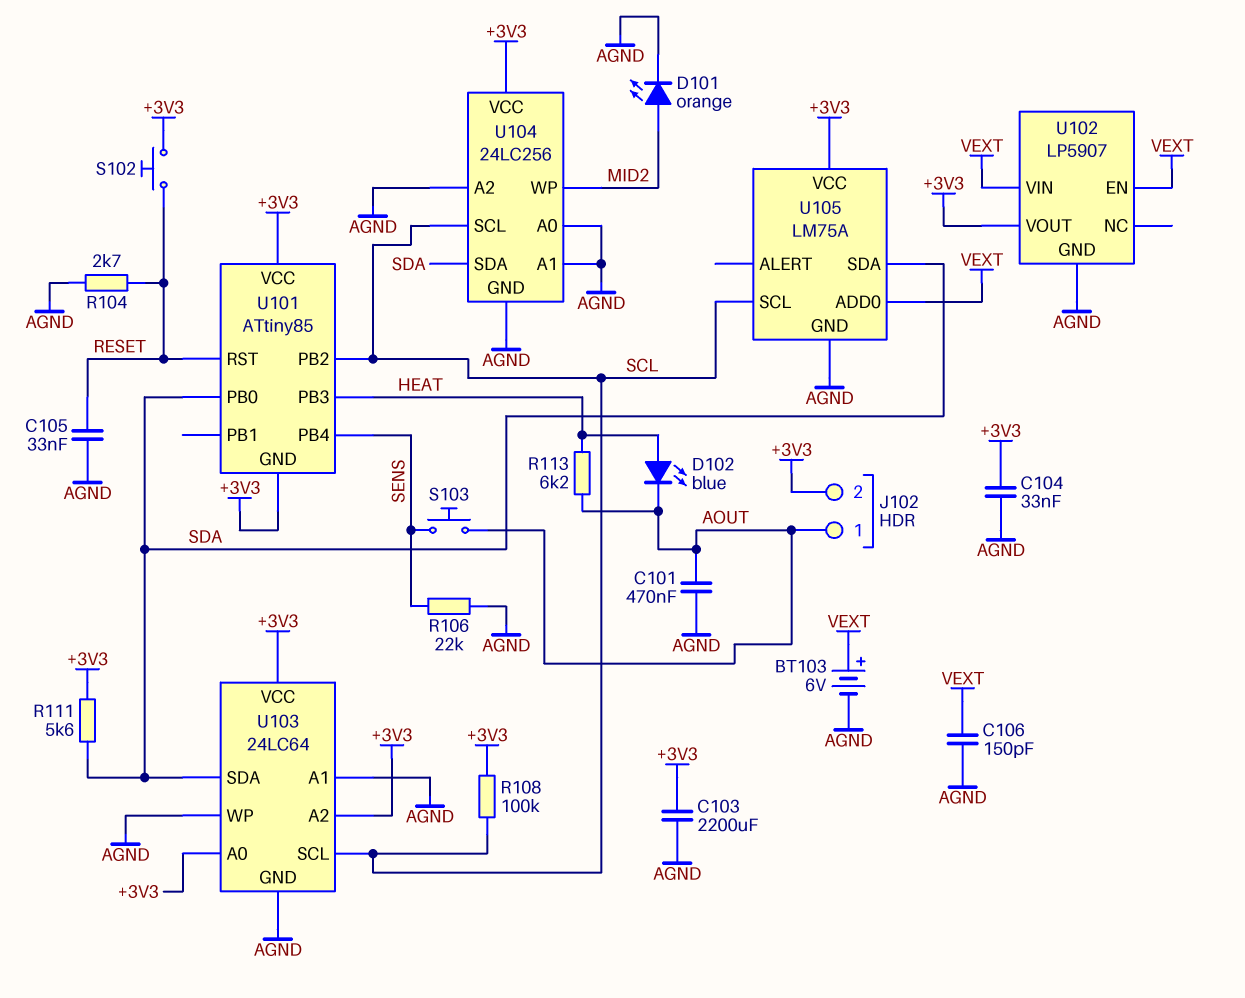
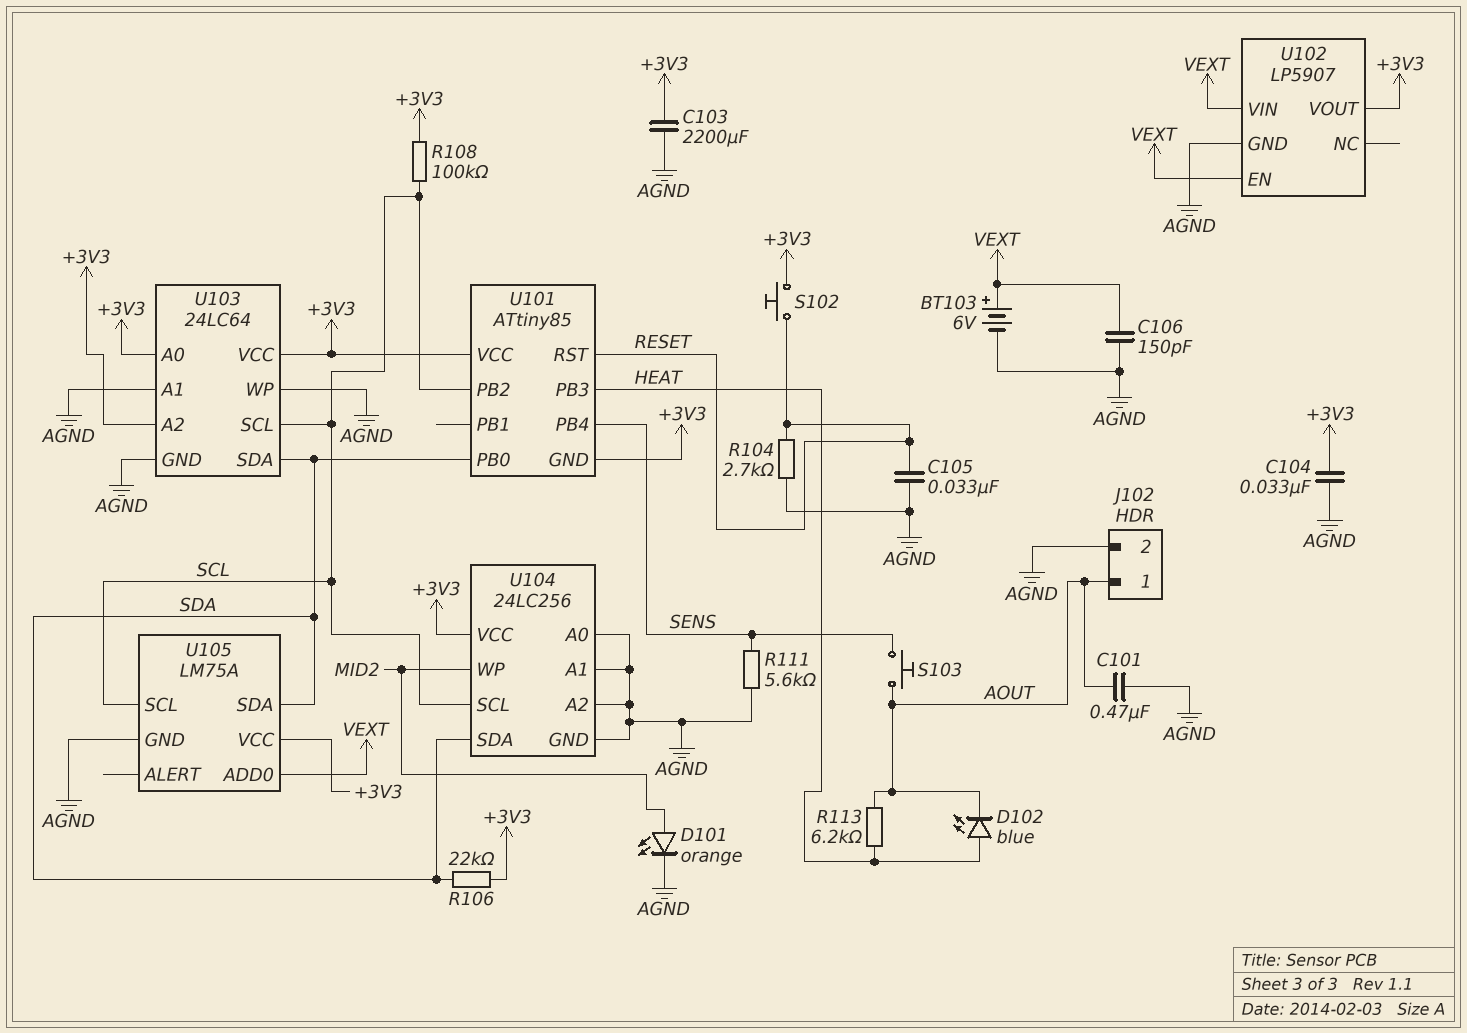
J102 pin 2: +3V3 -> AGND
R106: 22k (AGND, SENS) -> 22k (+3V3, SDA)
R111: 5.6k (+3V3, SDA) -> 5.6k (AGND, SENS)

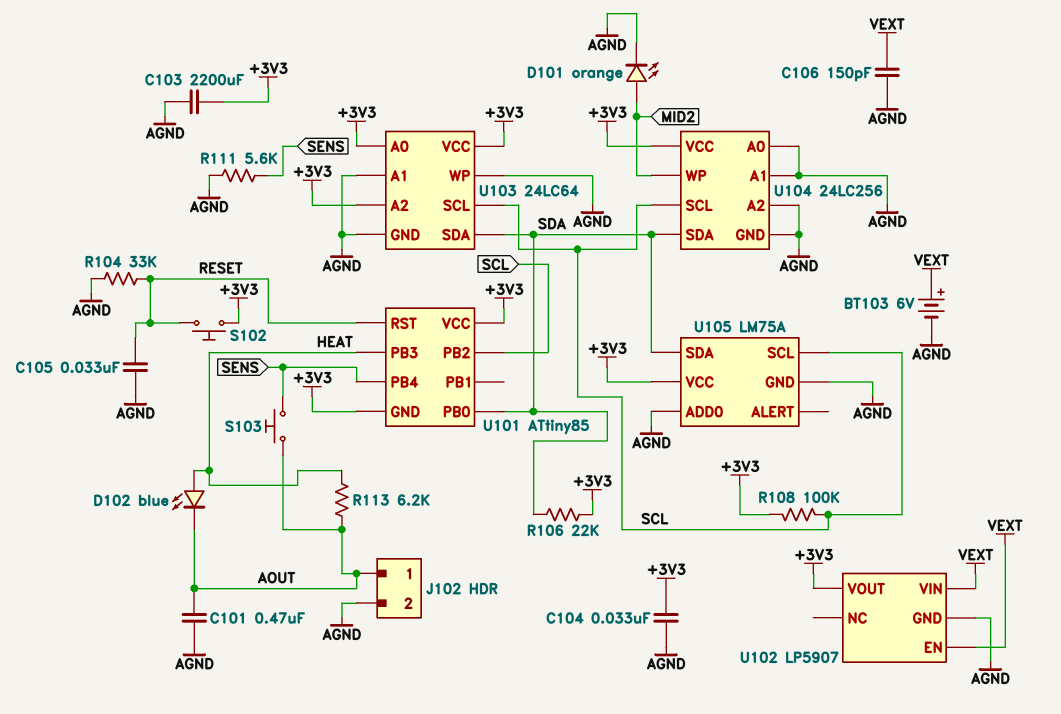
R104: 2.7k (AGND, RESET) -> 33k (AGND, RESET)
U105 pin ADD0: VEXT -> AGND

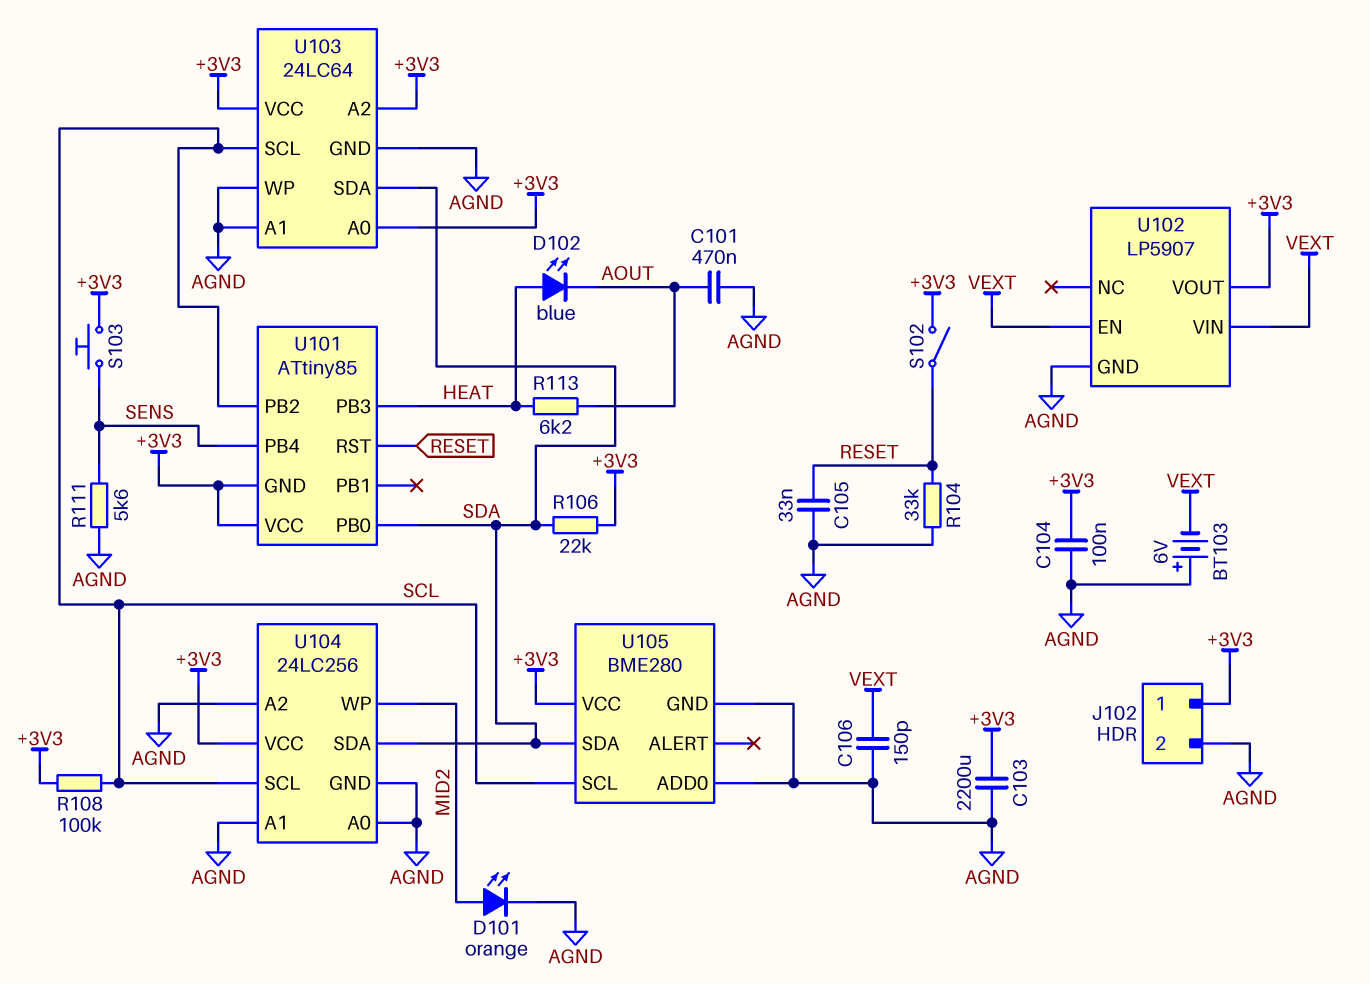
BT103: 6V (plus VEXT, minus AGND) -> 6V (plus AGND, minus VEXT)
C104: 33nF (+3V3, AGND) -> 100nF (+3V3, AGND)
J102 pin 1: AOUT -> +3V3
S102: button (+3V3, RESET) -> switch (+3V3, RESET)
S103: button (AOUT, SENS) -> button (+3V3, SENS)
U105: LM75A -> BME280

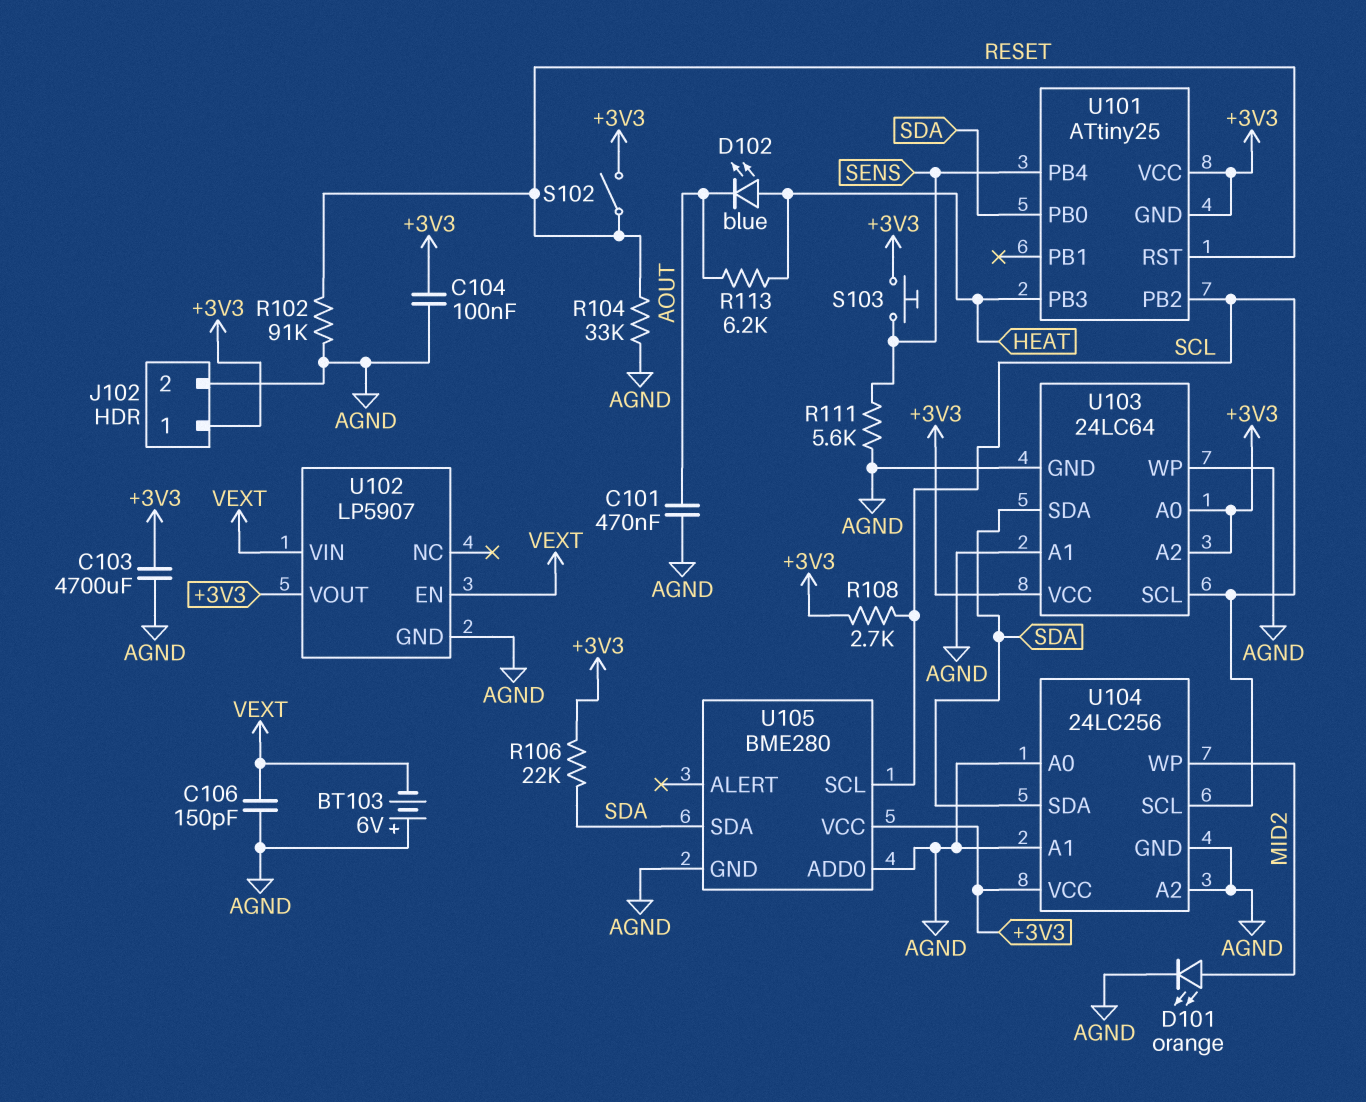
C103: 2200uF (+3V3, AGND) -> 4700uF (+3V3, AGND)
C105: 33nF (AGND, RESET) -> none
R102: none -> 91k (AGND, RESET)
R108: 100k (+3V3, SCL) -> 2.7k (+3V3, SCL)
U101: ATtiny85 -> ATtiny25

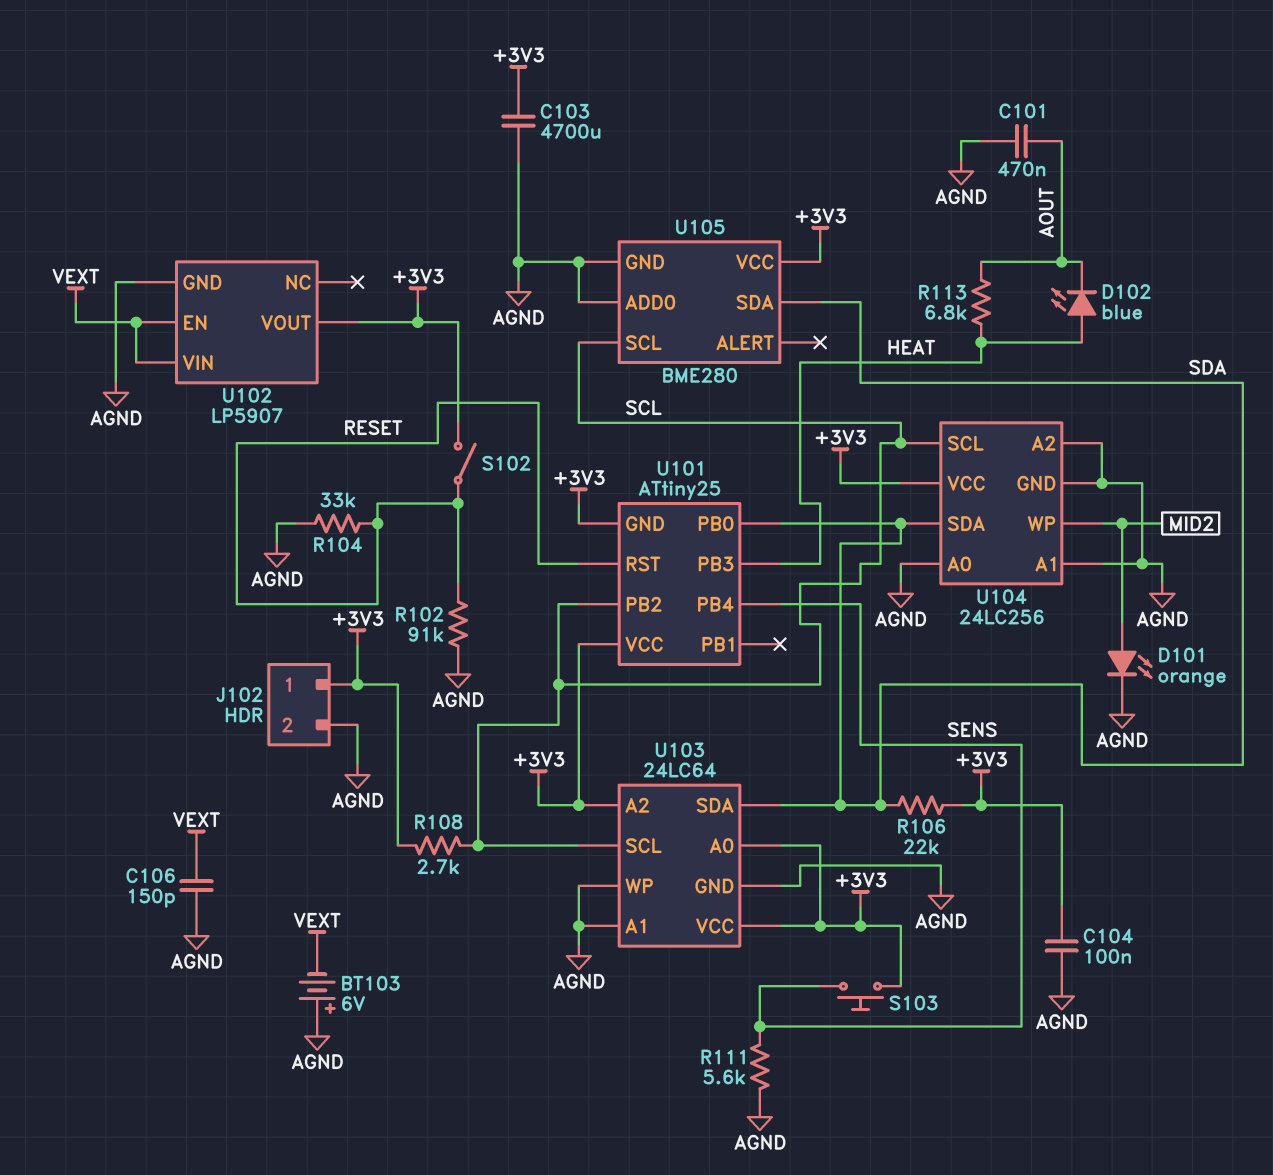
R113: 6.2k (AOUT, HEAT) -> 6.8k (AOUT, HEAT)

